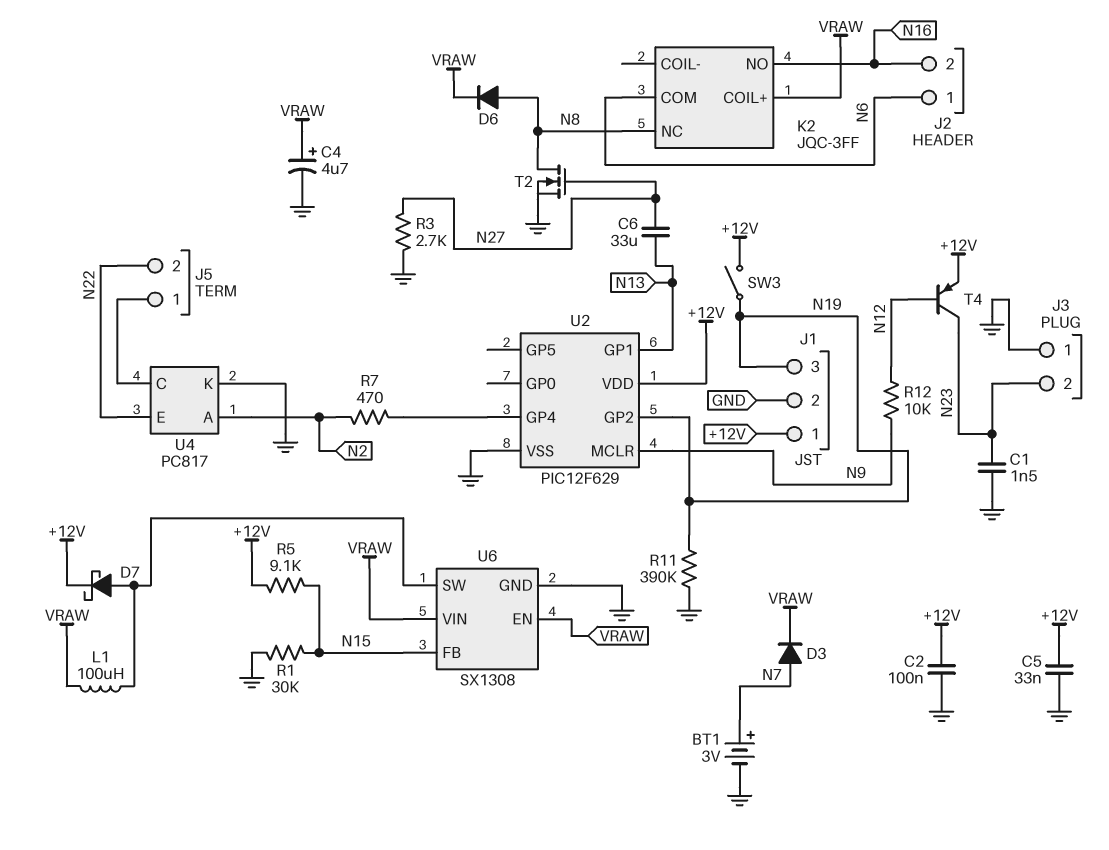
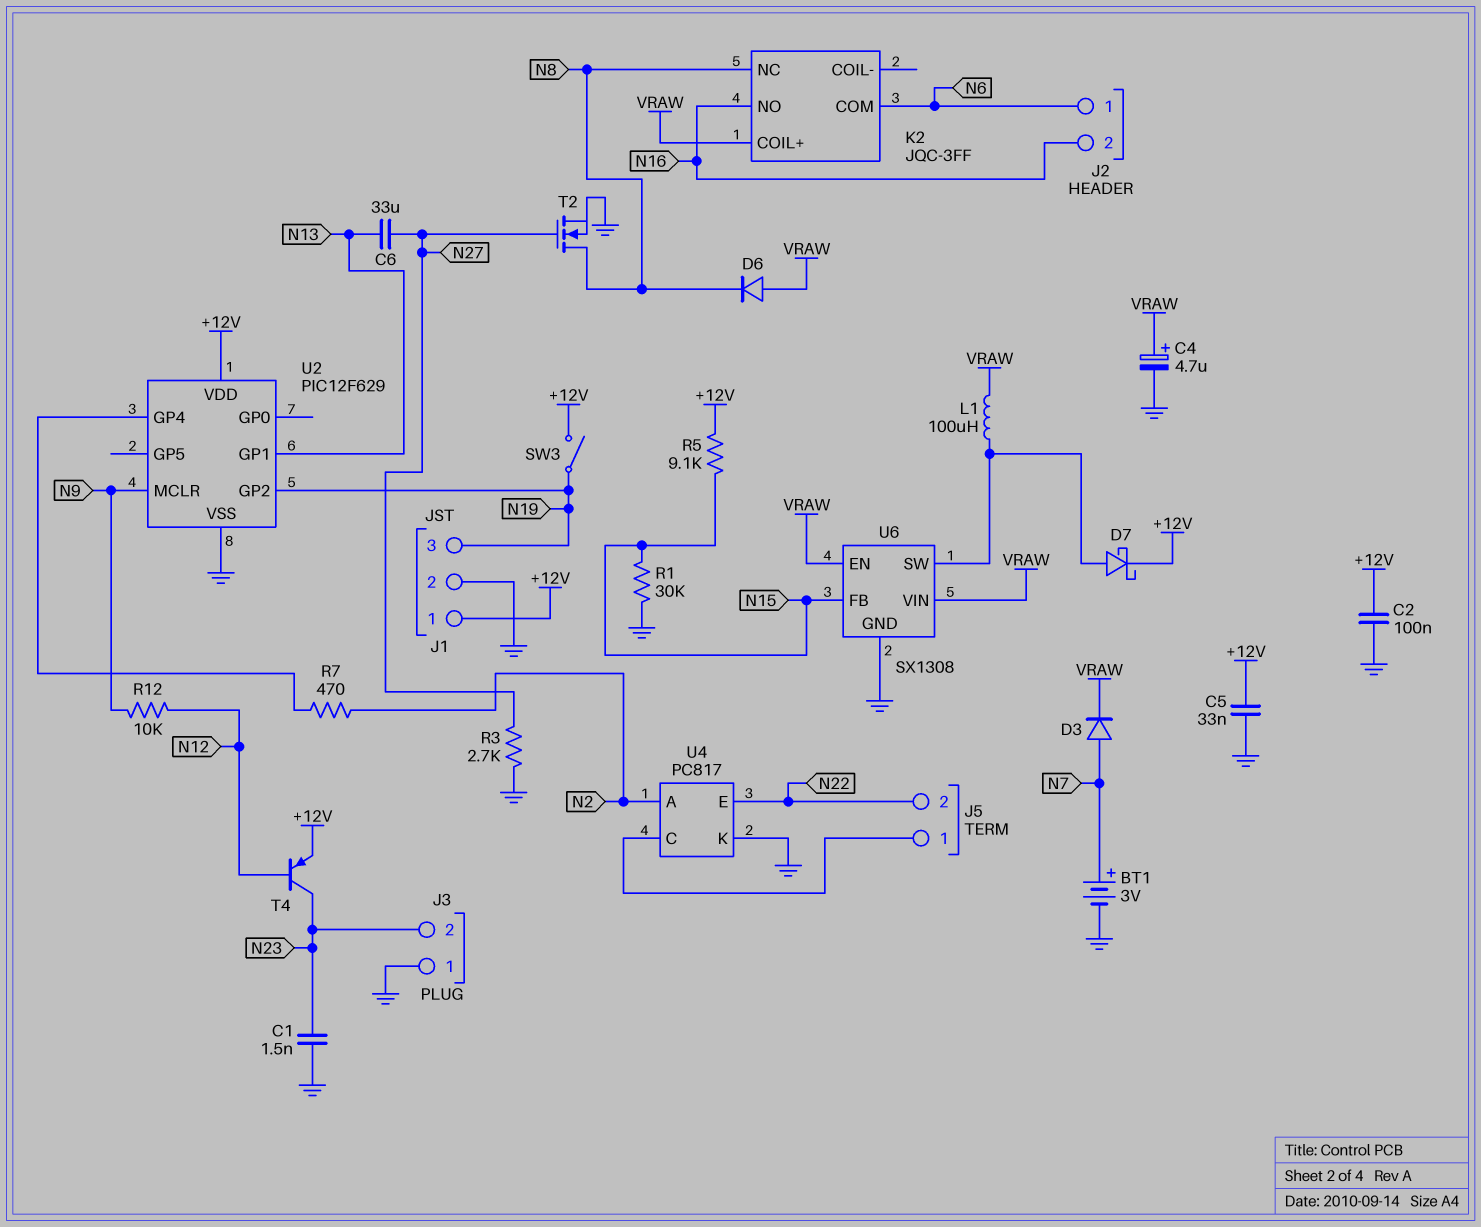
D6: diode (A N8, K VRAW) -> diode (A VRAW, K N8)
R11: 390k (GND, N19) -> none

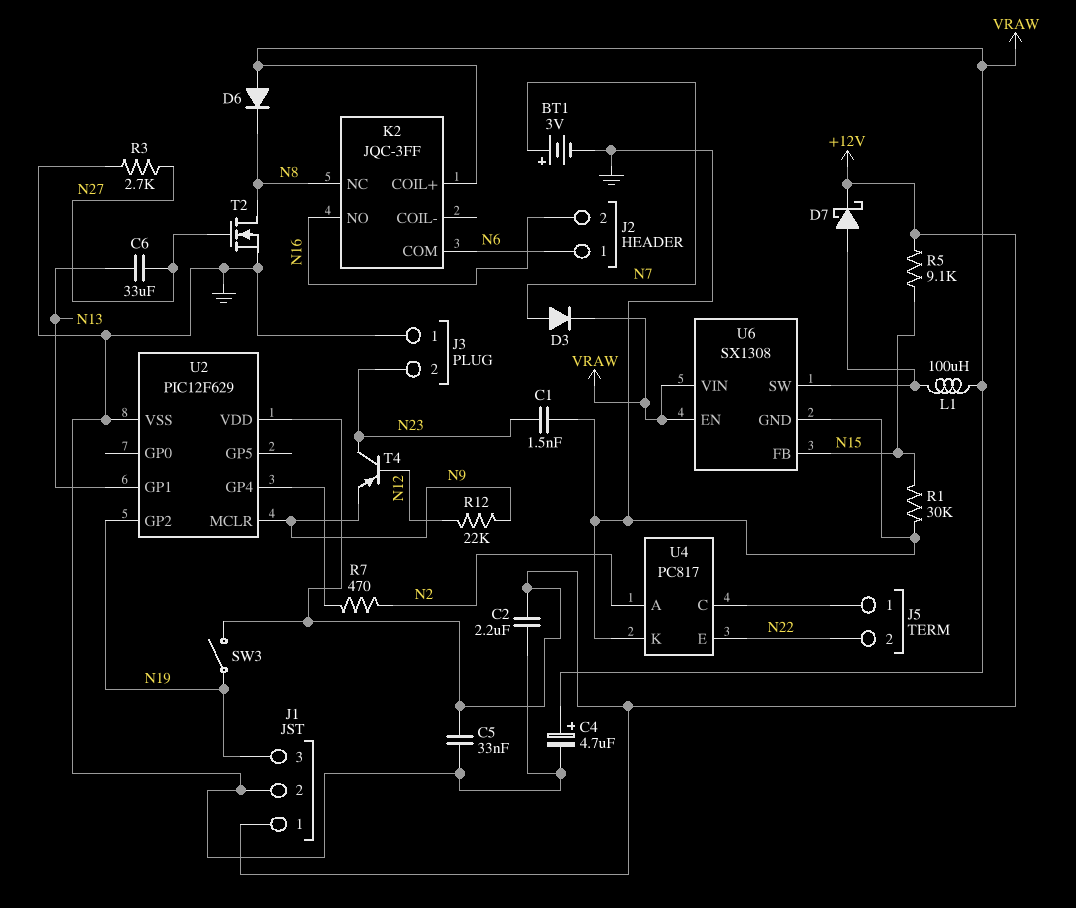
C2: 100nF (+12V, GND) -> 2.2uF (+12V, GND)
R12: 10k (N9, N12) -> 22k (N9, N12)
T4: PNP (B N12, C N23, E +12V) -> PNP (B N12, C N23, E N9)

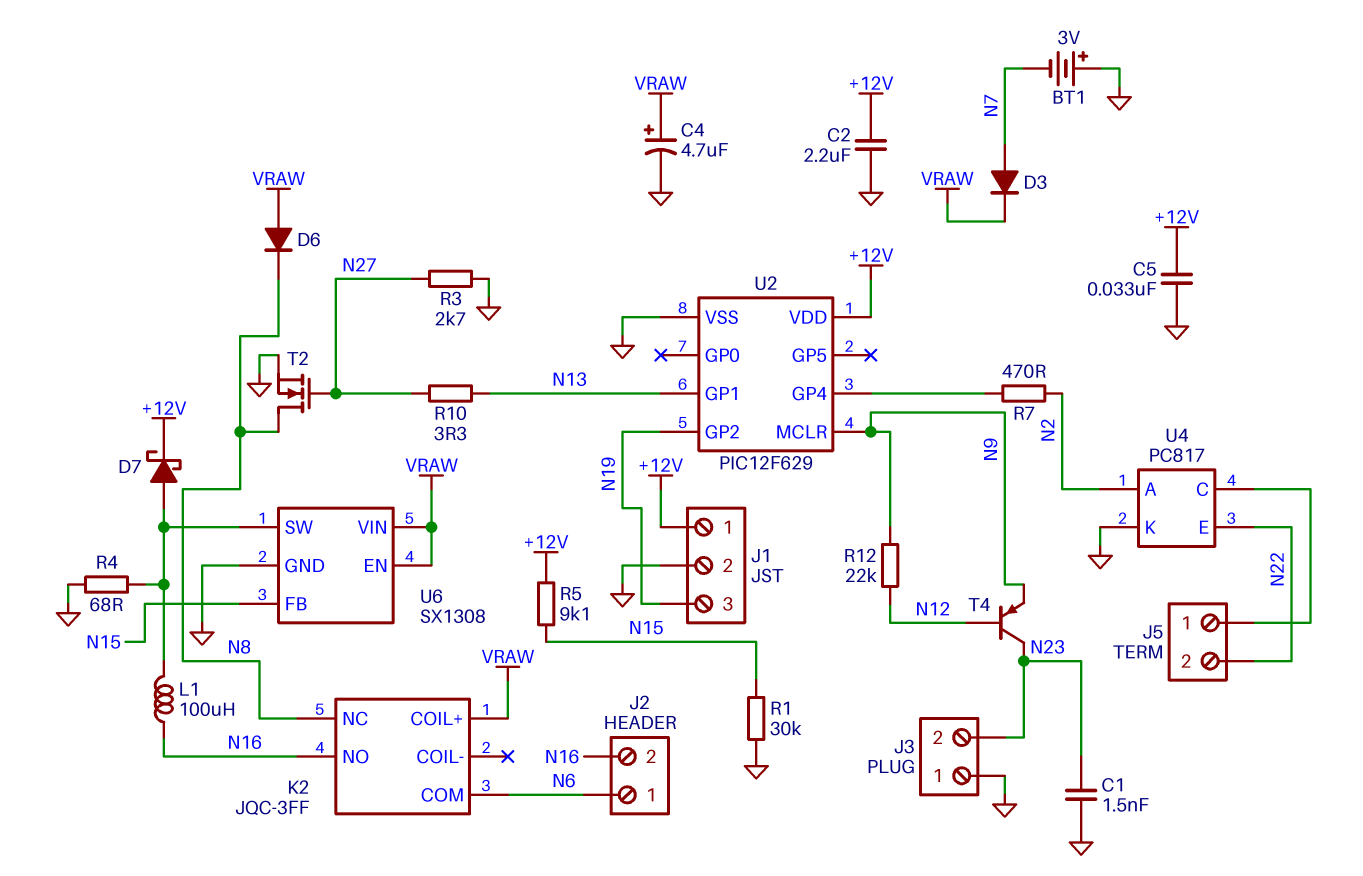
BT1: 3V (plus N7, minus GND) -> 3V (plus GND, minus N7)
C6: 33uF (N13, N27) -> none
L1: 100uH (U6/SW, VRAW) -> 100uH (N16, U6/SW)
R4: none -> 68 (GND, U6/SW)
R10: none -> 3.3 (N13, N27)
SW3: switch (+12V, N19) -> none

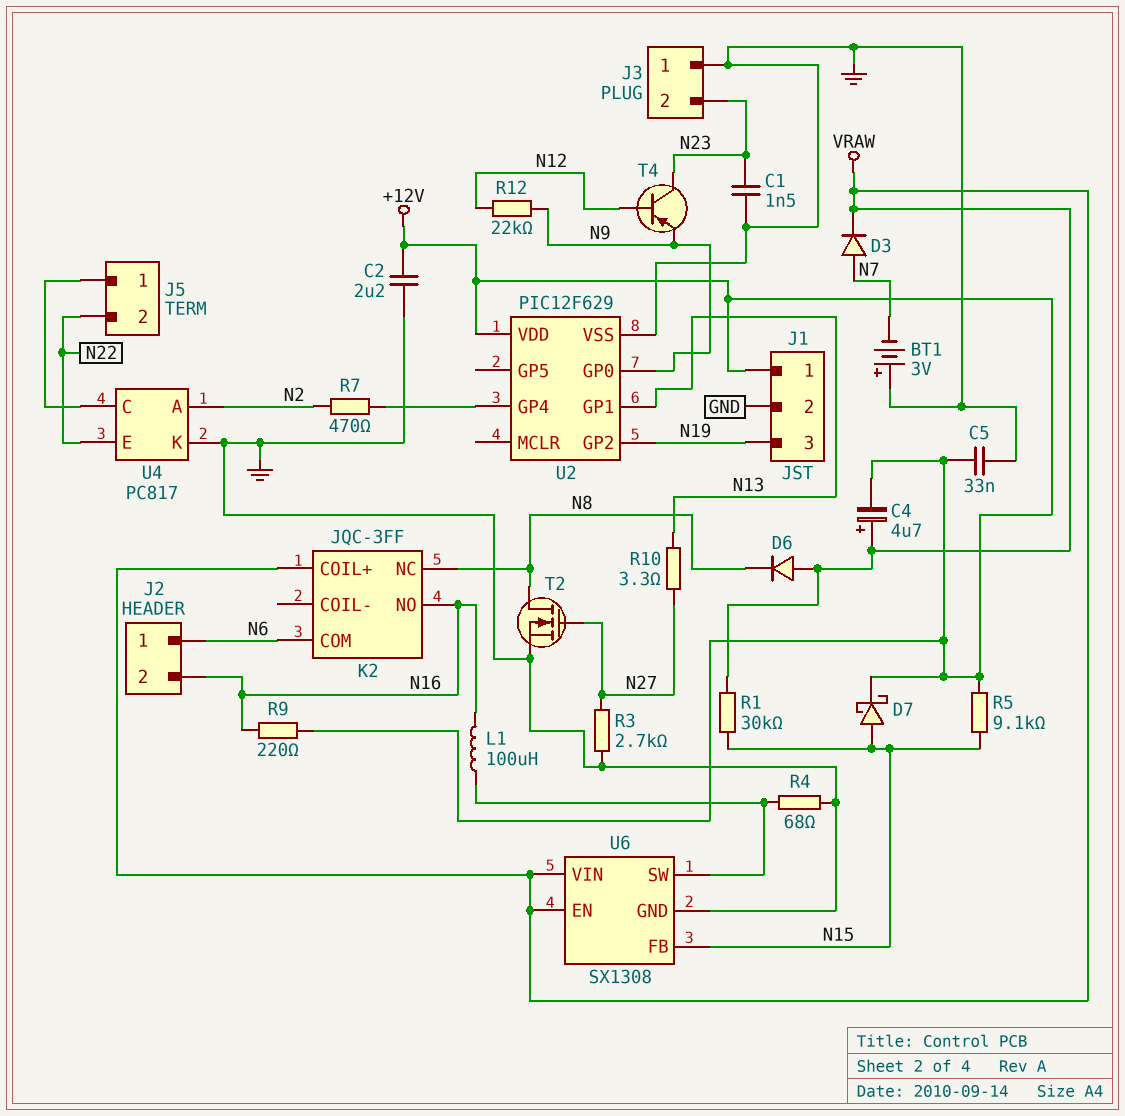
C4: 4.7uF (plus VRAW, minus GND) -> 4.7uF (plus VRAW, minus +12V)
D7: schottky (A U6/SW, K +12V) -> schottky (A N15, K +12V)
R1: 30k (GND, N15) -> 30k (N15, VRAW)
R9: none -> 220 (+12V, N16)
U2 pin GP0: none -> N9
U2 pin MCLR: N9 -> none

